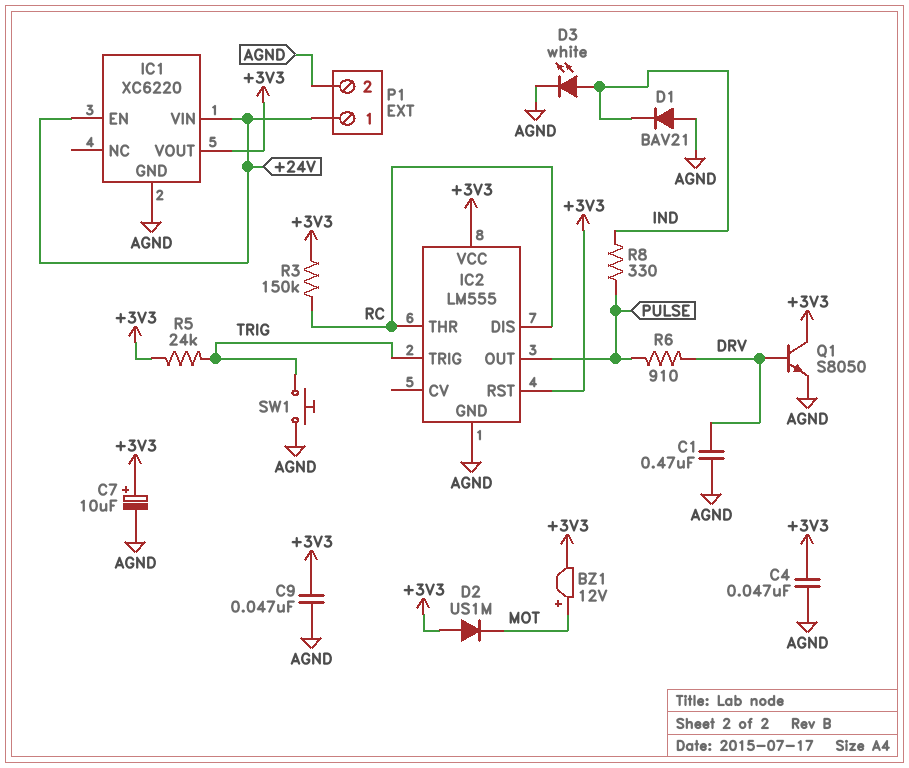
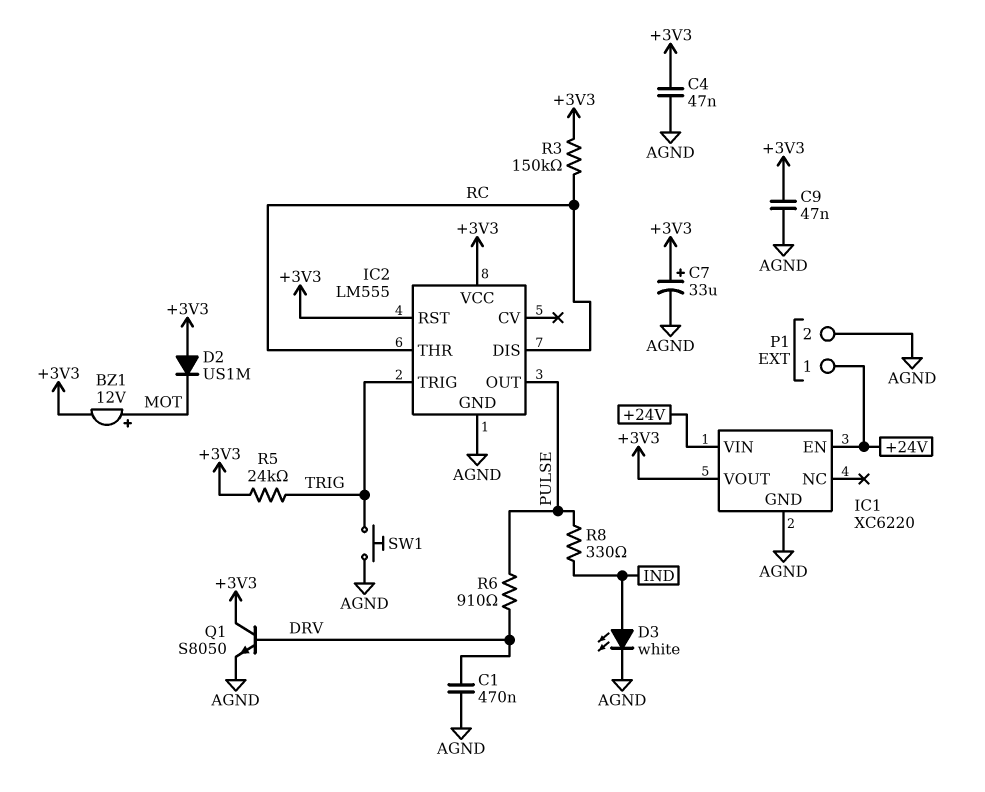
C7: 10uF (plus +3V3, minus AGND) -> 33uF (plus +3V3, minus AGND)
D1: diode BAV21 (A AGND, K IND) -> none

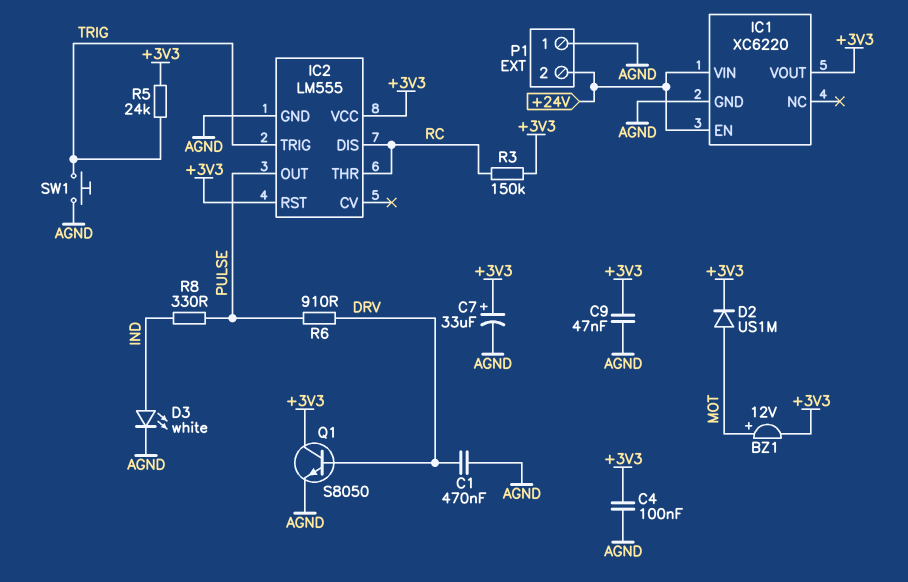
C4: 47nF (+3V3, AGND) -> 100nF (+3V3, AGND)
D2: diode US1M (A +3V3, K MOT) -> diode US1M (A MOT, K +3V3)
P1 pin 1: +24V -> AGND
P1 pin 2: AGND -> +24V

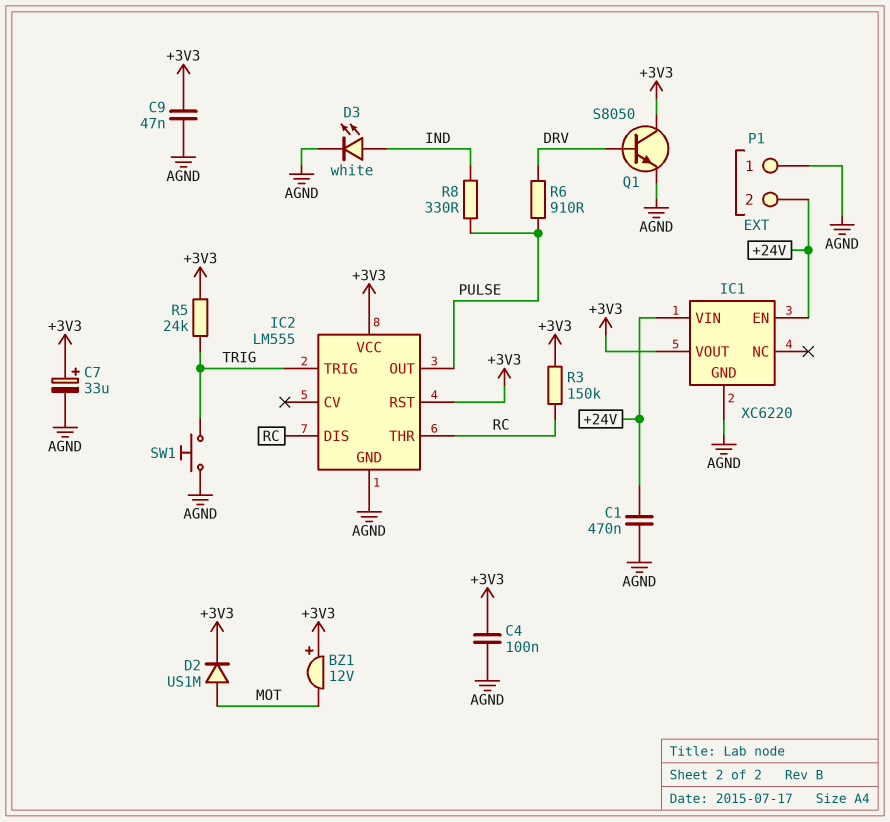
BZ1: buzzer 12V (plus MOT, minus +3V3) -> buzzer 12V (plus +3V3, minus MOT)
C1: 470nF (AGND, DRV) -> 470nF (+24V, AGND)

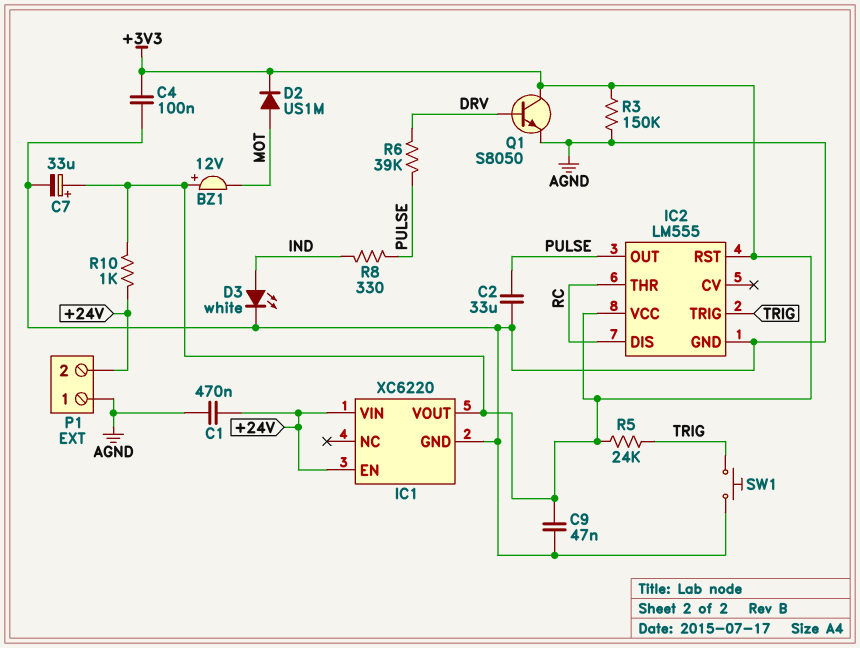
C2: none -> 33uF (AGND, PULSE)
R3: 150k (+3V3, RC) -> 150k (+3V3, AGND)
R6: 910 (DRV, PULSE) -> 39k (DRV, PULSE)
R10: none -> 1k (+3V3, +24V)

